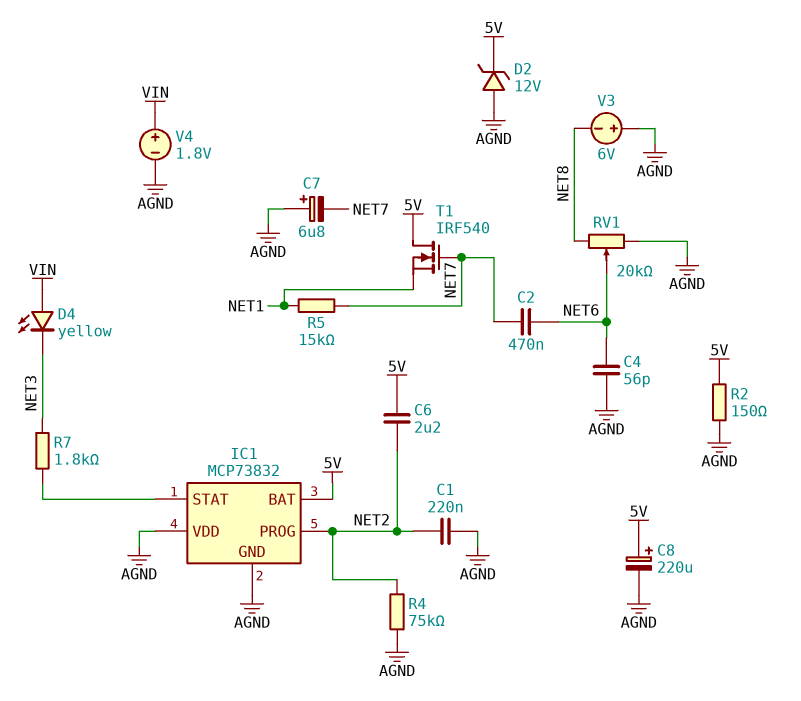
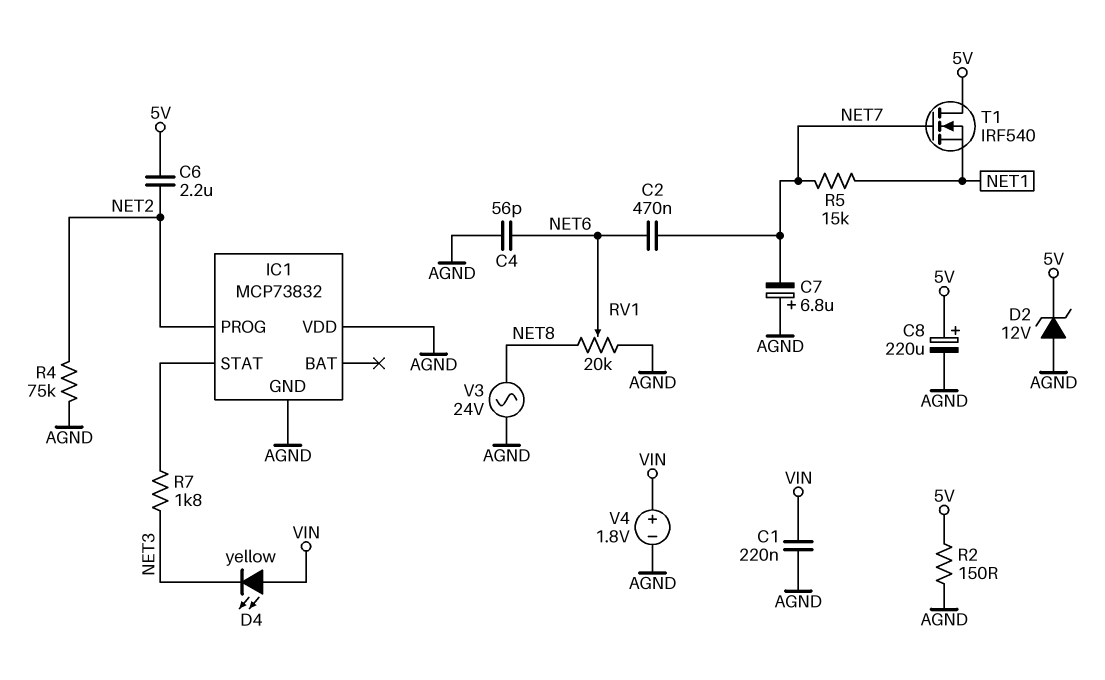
C1: 220nF (AGND, NET2) -> 220nF (AGND, VIN)
IC1 pin BAT: 5V -> none
V3: 6V (plus AGND, minus NET8) -> AC 24V (AGND, NET8)

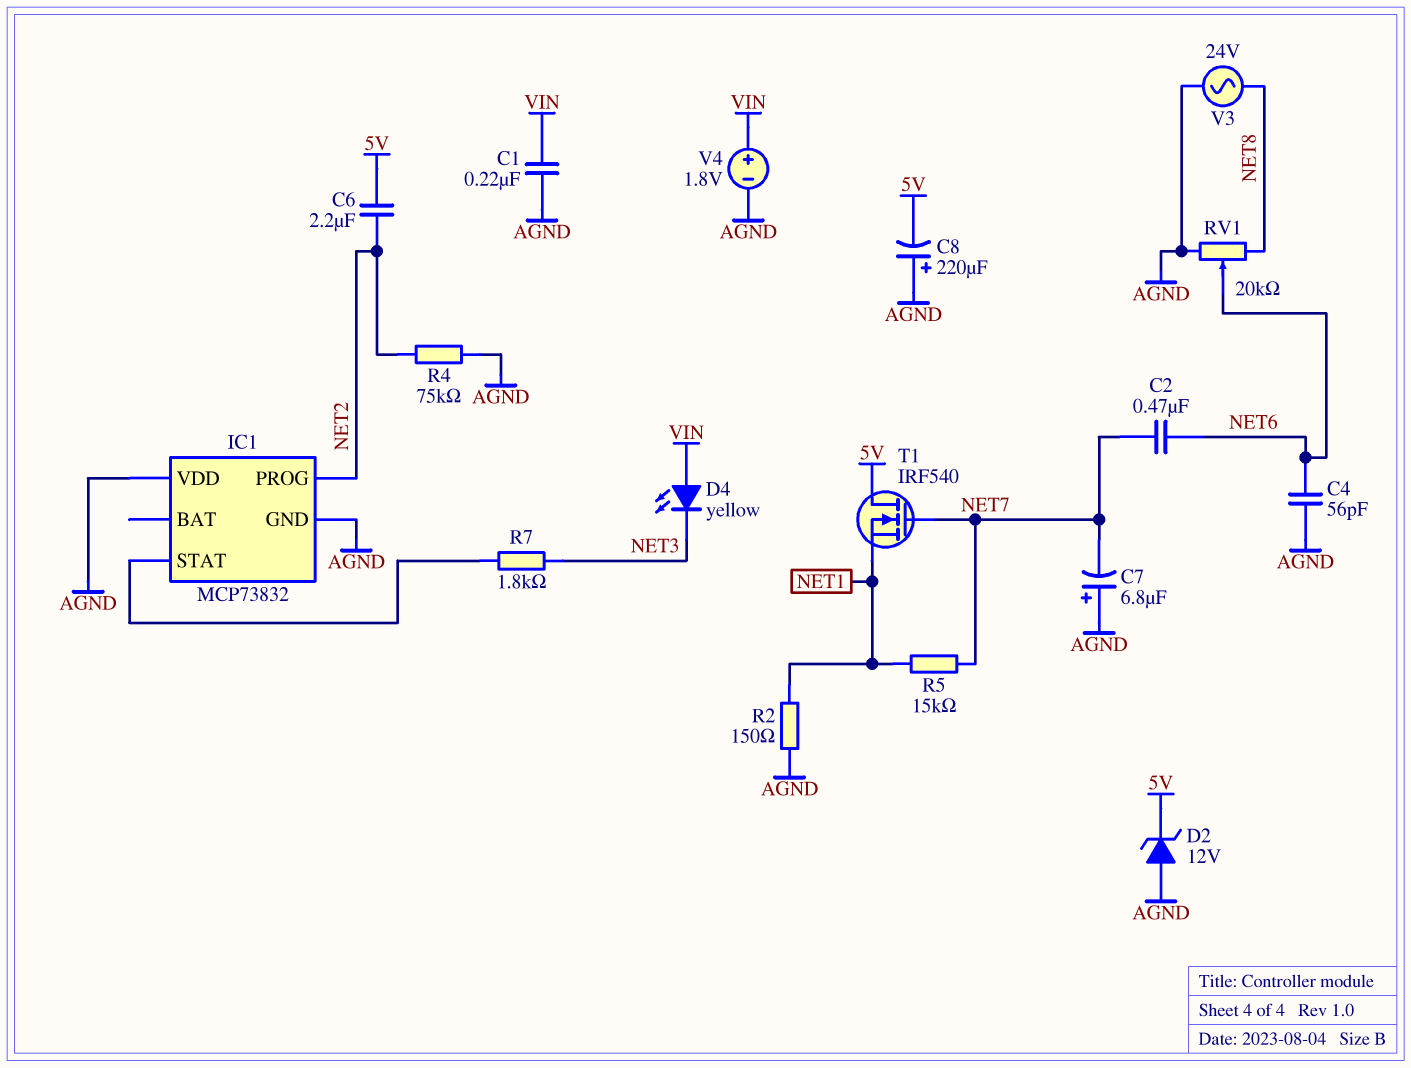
C8: 220uF (plus 5V, minus AGND) -> 220uF (plus AGND, minus 5V)
R2: 150 (5V, AGND) -> 150 (AGND, NET1)

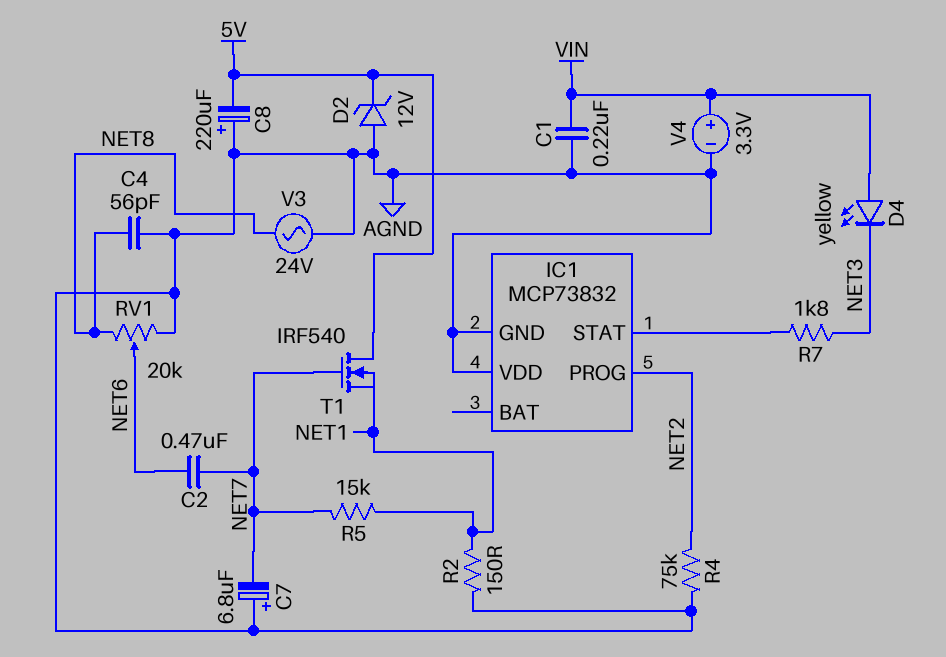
C4: 56pF (AGND, NET6) -> 56pF (AGND, NET8)
C6: 2.2uF (5V, NET2) -> none
V4: 1.8V (plus VIN, minus AGND) -> 3.3V (plus VIN, minus AGND)

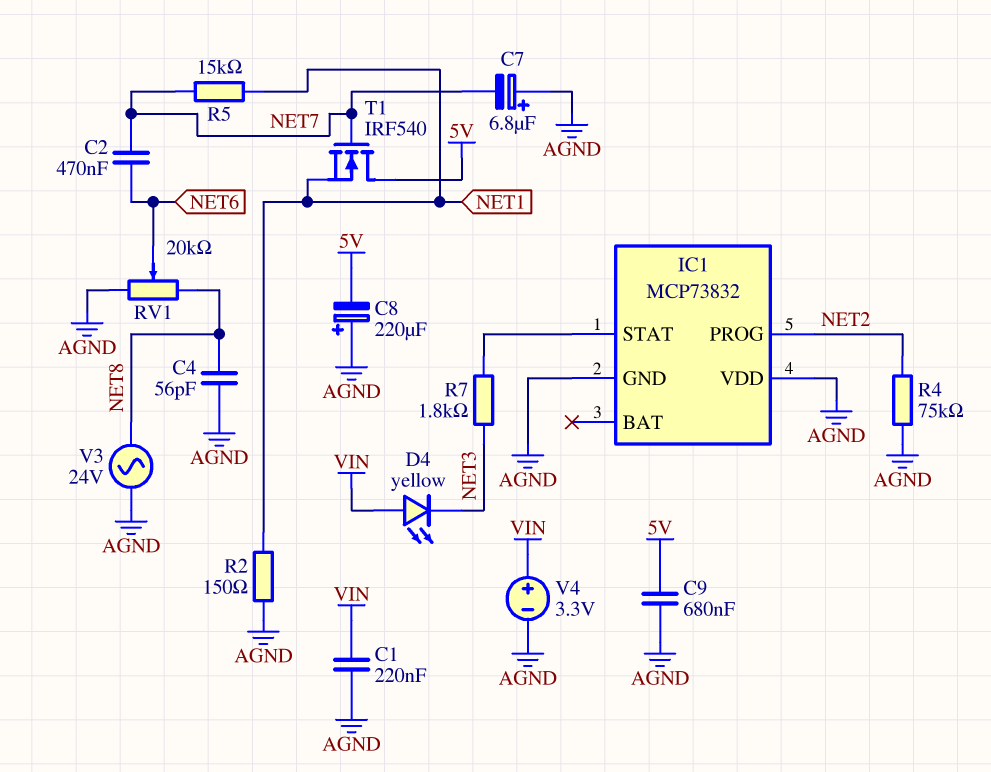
C9: none -> 680nF (5V, AGND)
D2: zener 12V (A AGND, K 5V) -> none

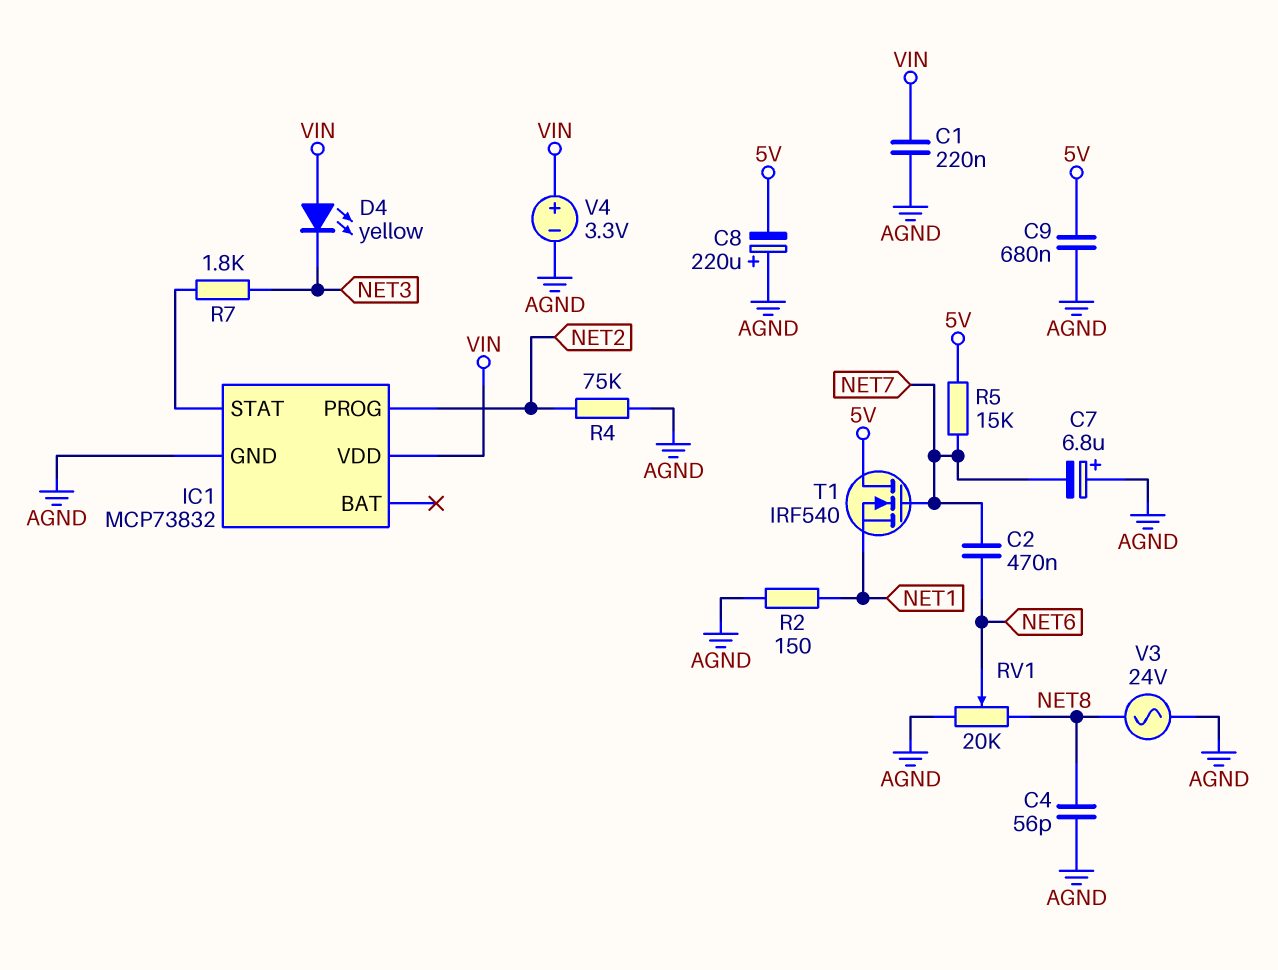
IC1 pin VDD: AGND -> VIN
R5: 15k (NET1, NET7) -> 15k (5V, NET7)

